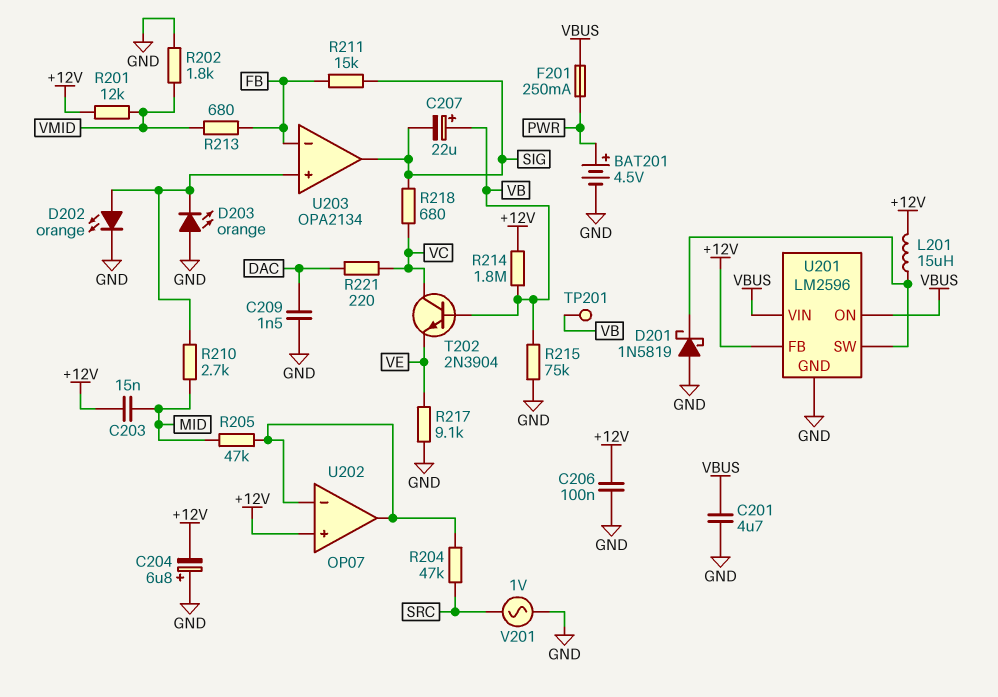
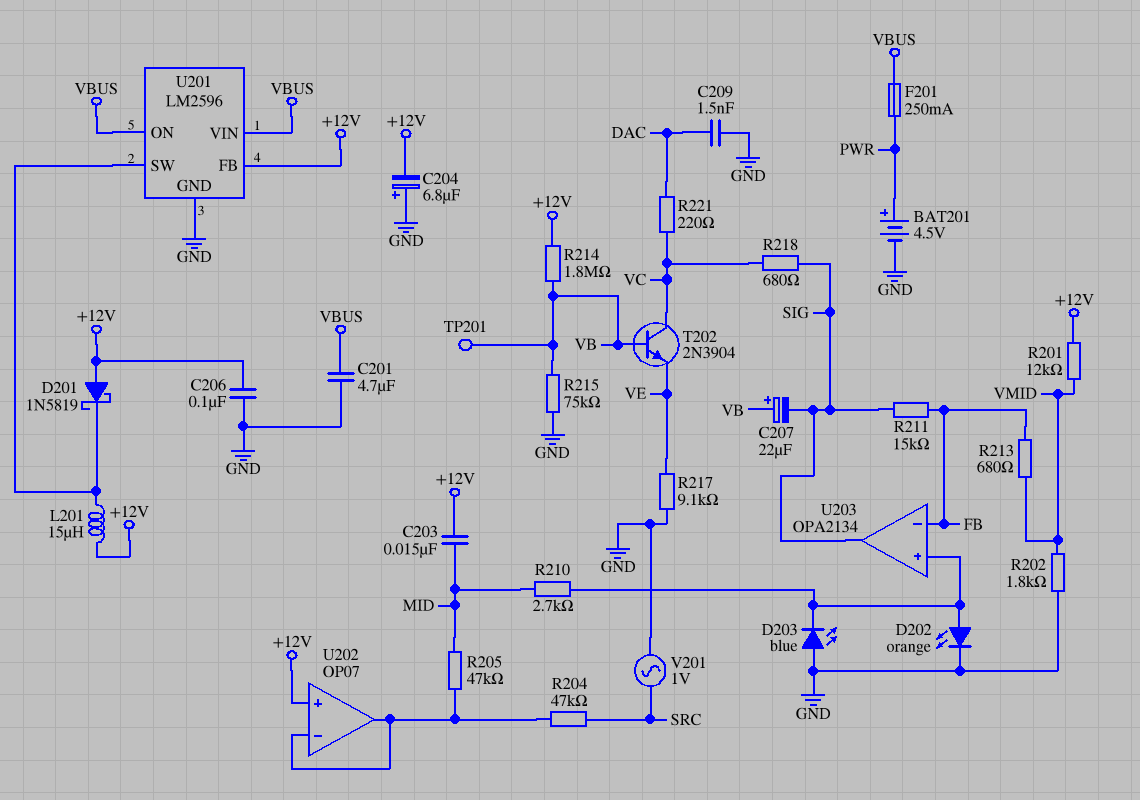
D201: schottky 1N5819 (A GND, K U201/SW) -> schottky 1N5819 (A +12V, K U201/SW)
D203: LED orange (A GND, K U203/in+) -> LED blue (A GND, K U203/in+)

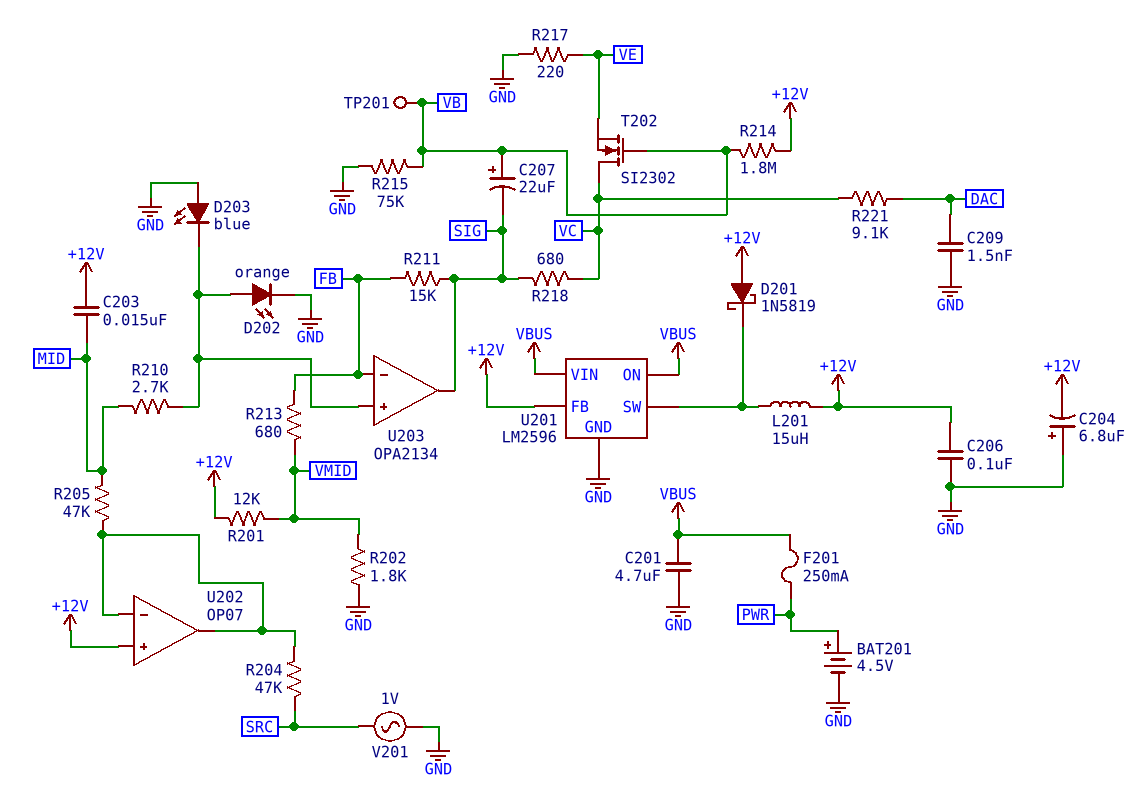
R217: 9.1k (GND, VE) -> 220 (GND, VE)
R221: 220 (DAC, VC) -> 9.1k (DAC, VC)
T202: NPN 2N3904 (B VB, C VC, E VE) -> NMOS SI2302 (G VB, D VC, S VE)

